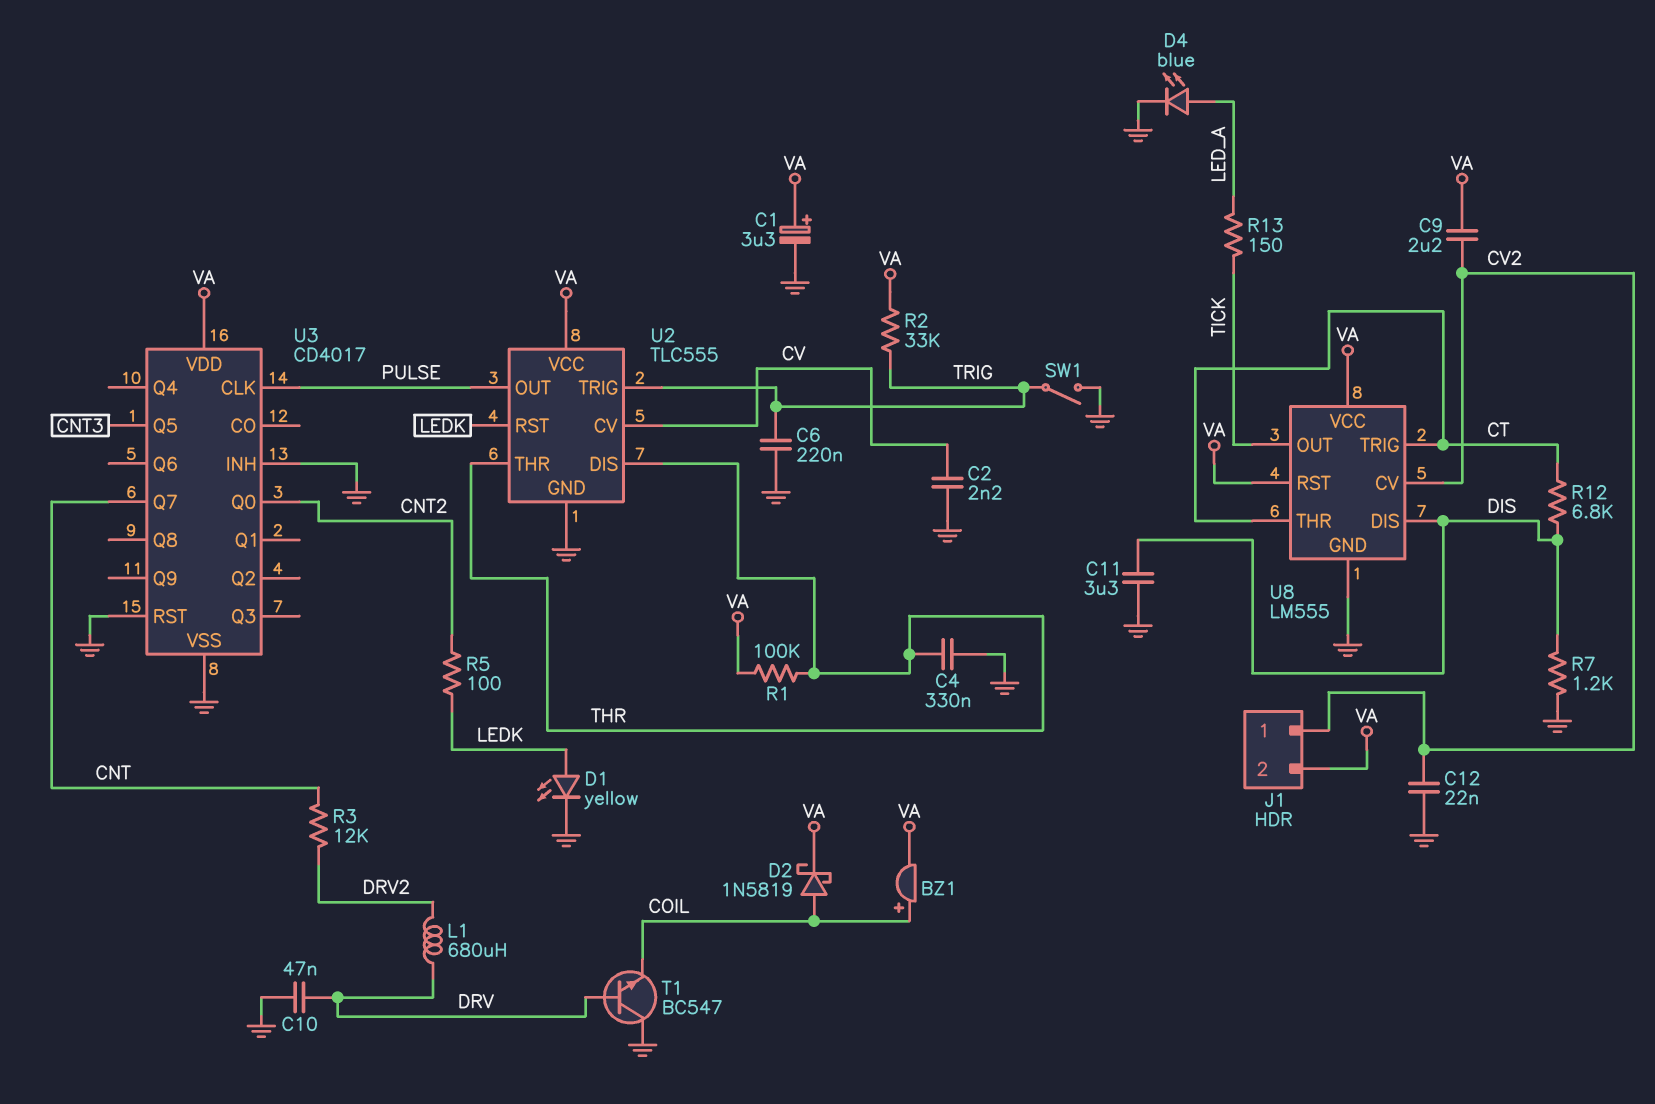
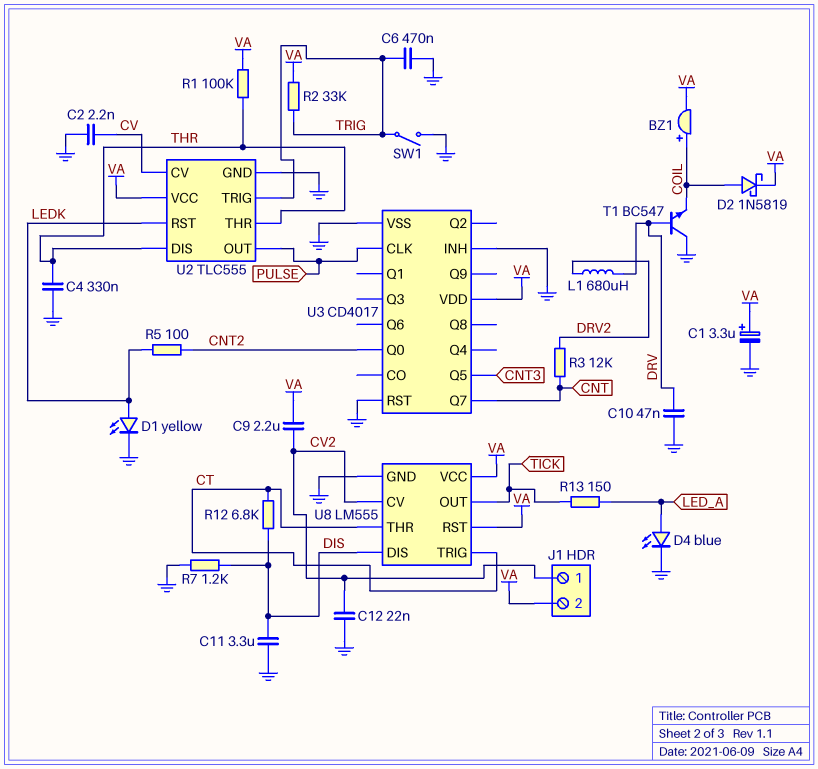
C6: 220nF (GND, TRIG) -> 470nF (GND, TRIG)

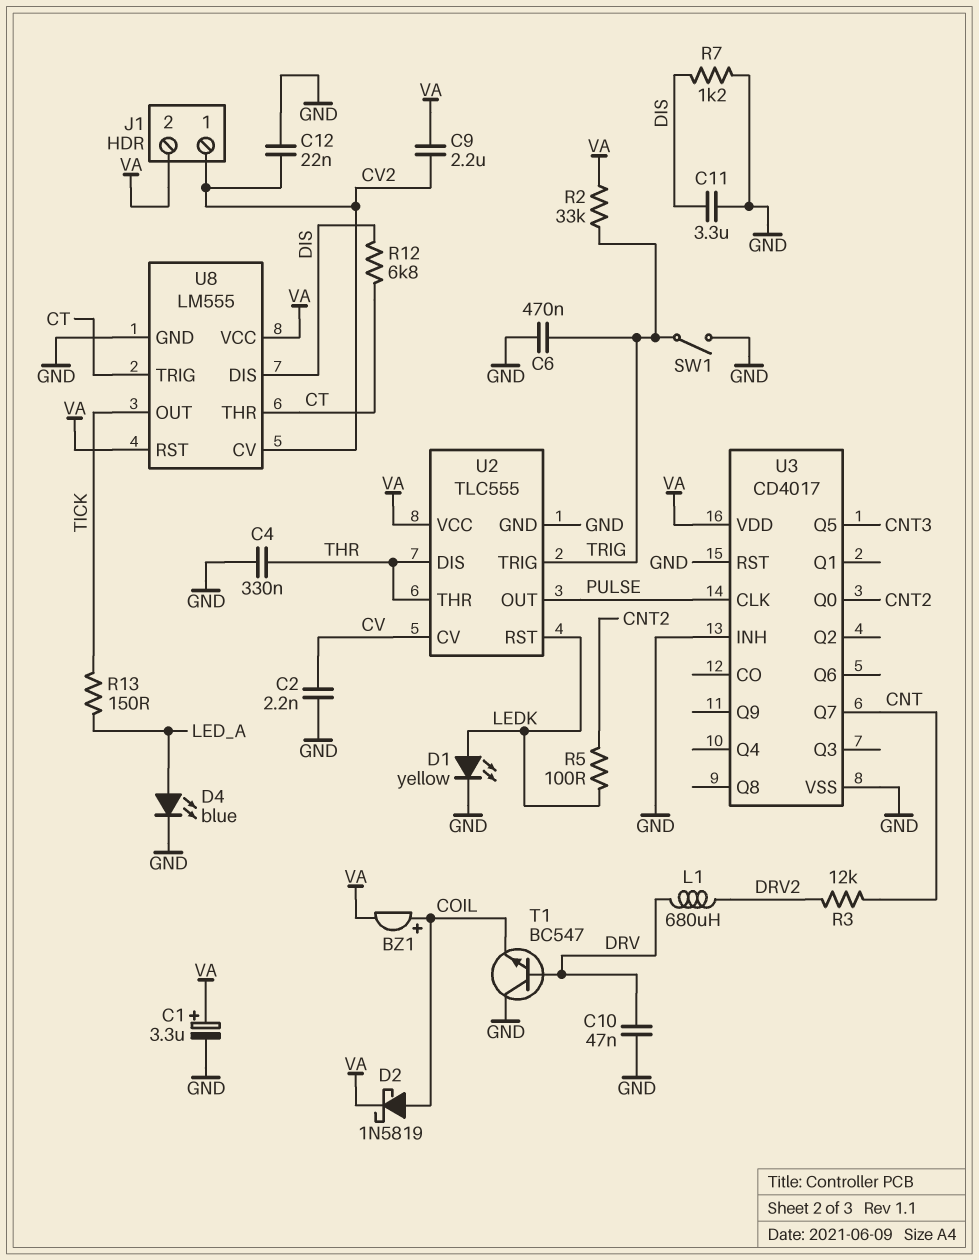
R1: 100k (THR, VA) -> none

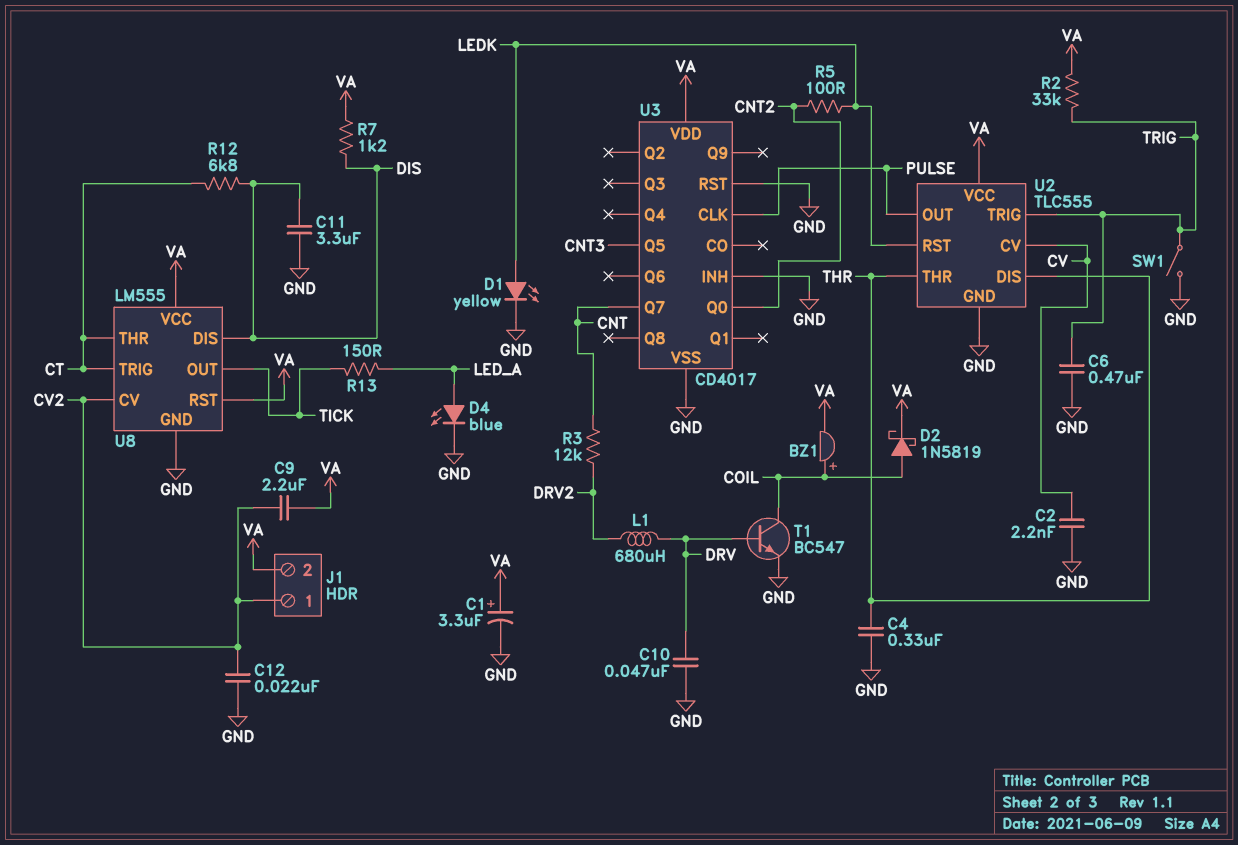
R7: 1.2k (DIS, GND) -> 1.2k (DIS, VA)
T1: NPN BC547 (B DRV, C GND, E COIL) -> NPN BC547 (B DRV, C COIL, E GND)

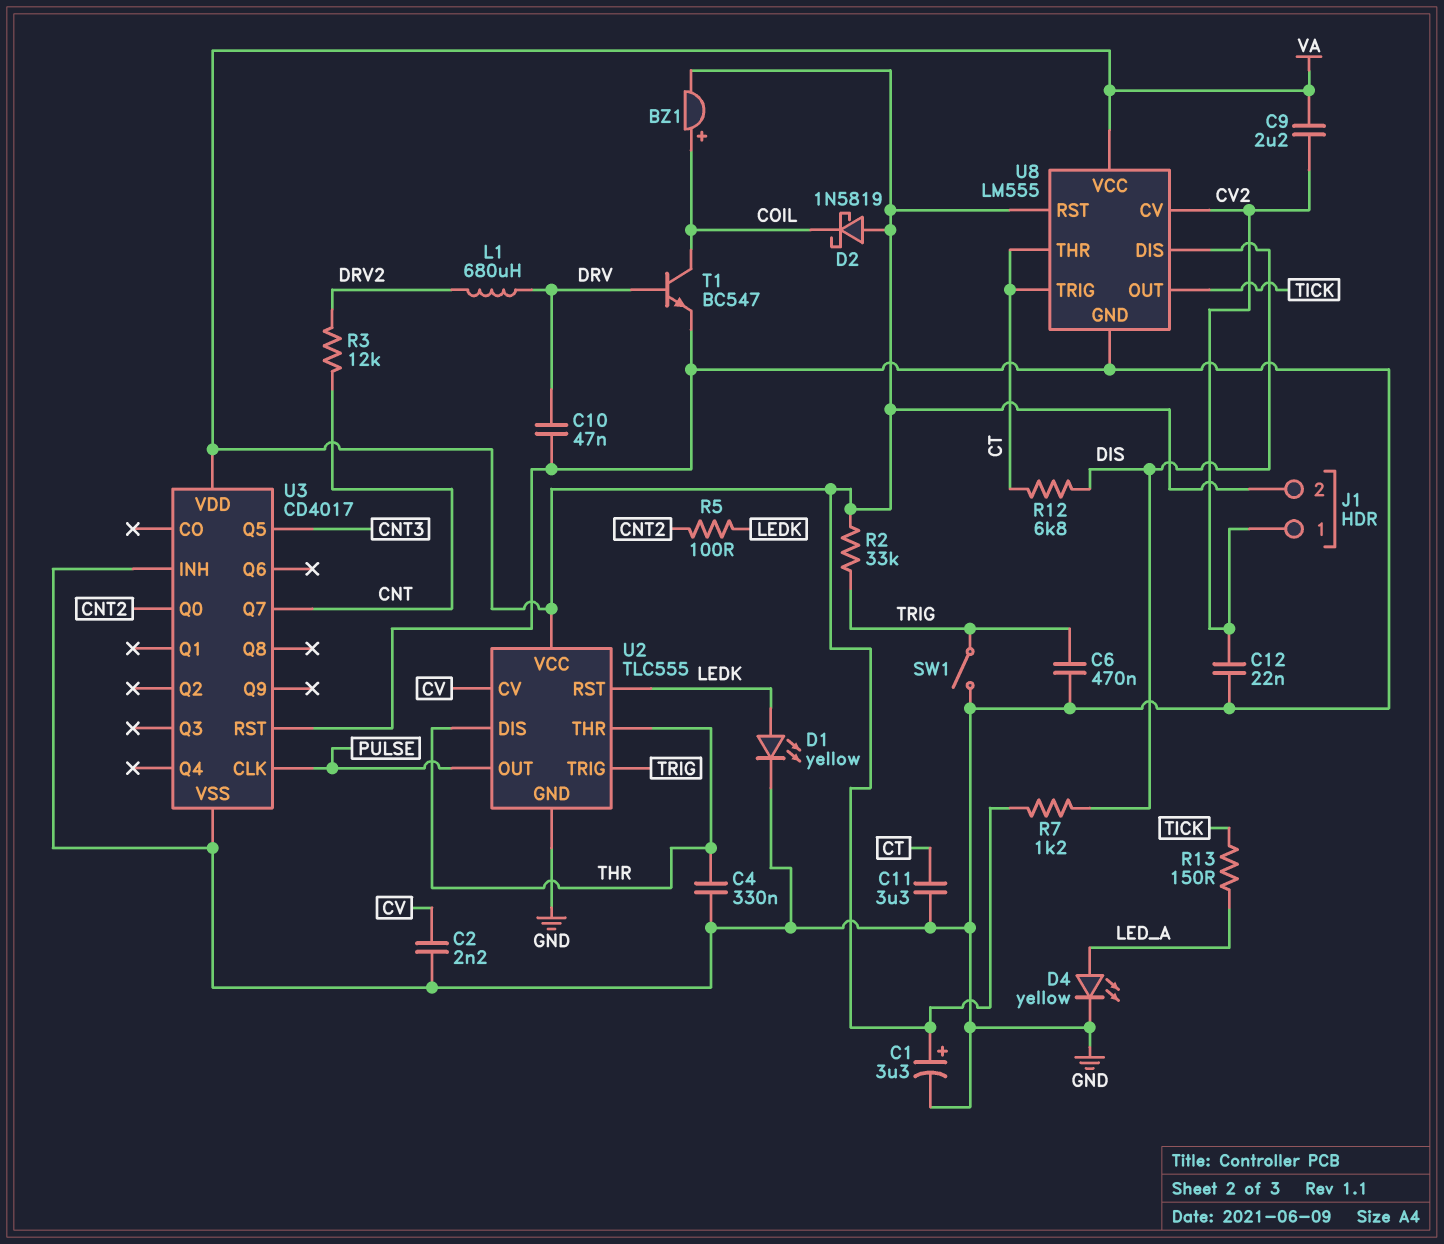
C11: 3.3uF (DIS, GND) -> 3.3uF (CT, GND)
D2: schottky 1N5819 (A COIL, K VA) -> schottky 1N5819 (A VA, K COIL)
D4: LED blue (A LED_A, K GND) -> LED yellow (A LED_A, K GND)

